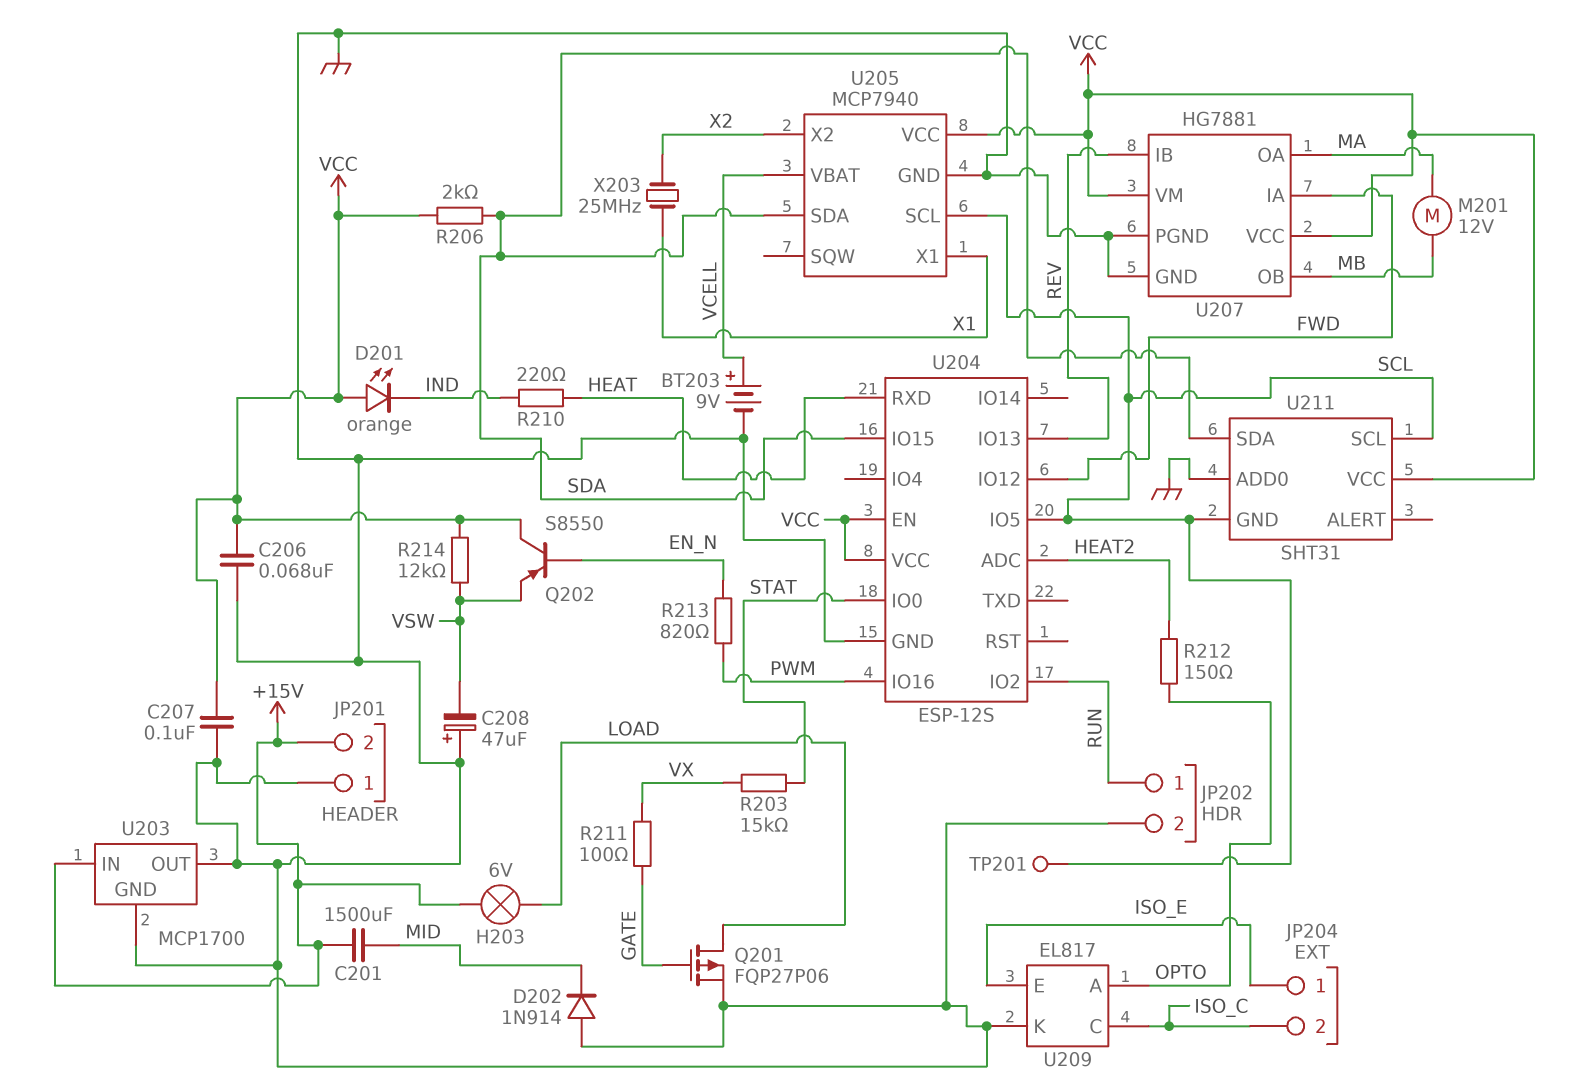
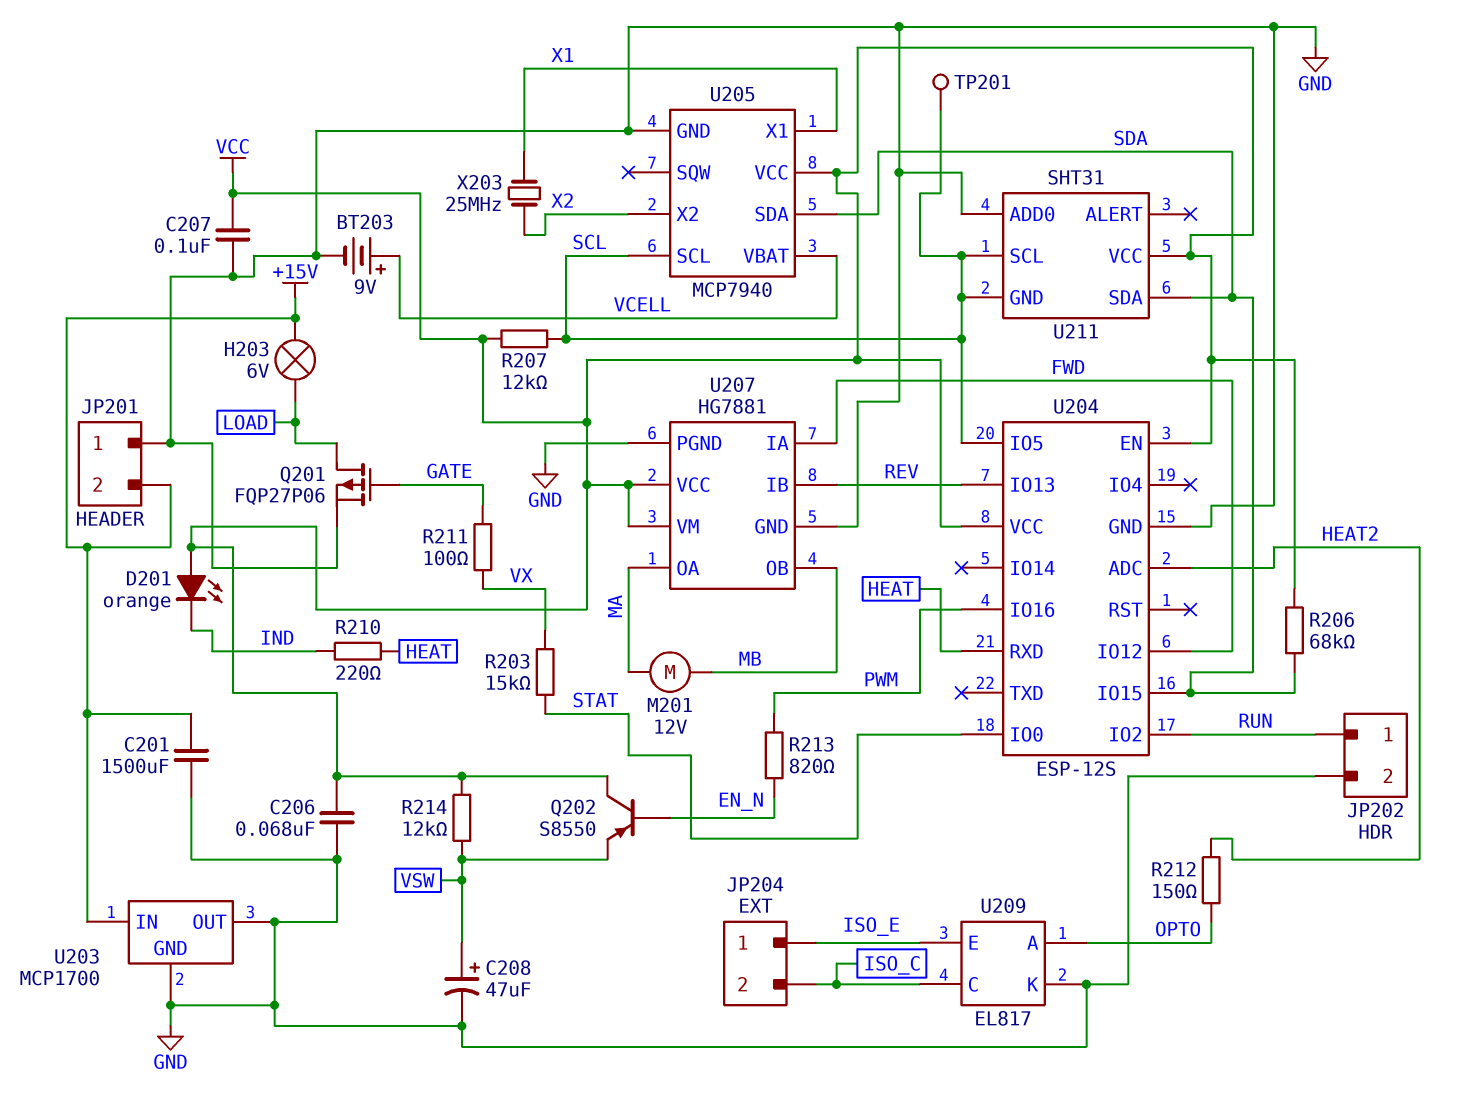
C201: 1500uF (+15V, MID) -> 1500uF (+15V, GND)
C208: 47uF (plus GND, minus VSW) -> 47uF (plus VSW, minus GND)
D202: diode 1N914 (A GND, K MID) -> none
R206: 2k (SDA, VCC) -> 68k (SDA, VCC)
R207: none -> 12k (SCL, VCC)

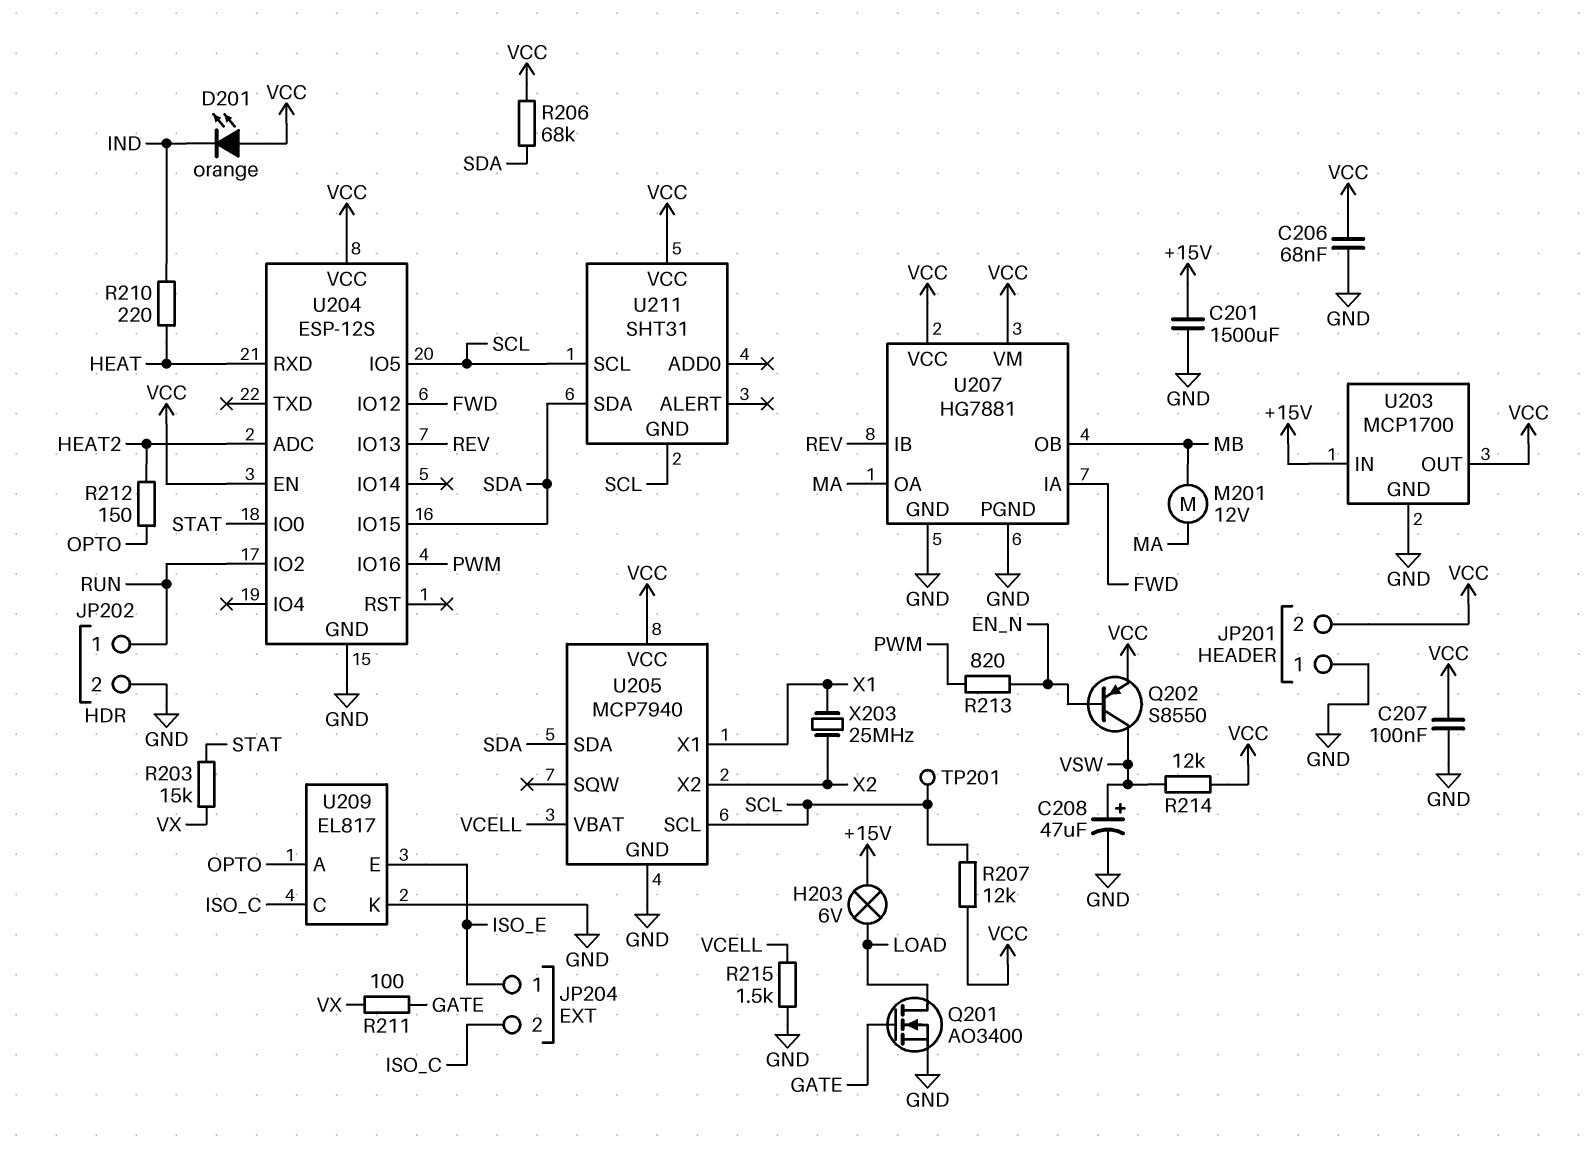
BT203: 9V (plus VCELL, minus GND) -> none
JP201 pin 2: +15V -> VCC
Q201: PMOS FQP27P06 (G GATE, D LOAD, S GND) -> NMOS AO3400 (G GATE, D LOAD, S GND)
Q202: PNP S8550 (B EN_N, C VCC, E VSW) -> PNP S8550 (B EN_N, C VSW, E VCC)
R215: none -> 1.5k (GND, VCELL)
U203 pin OUT: GND -> VCC
U211 pin ADD0: GND -> none

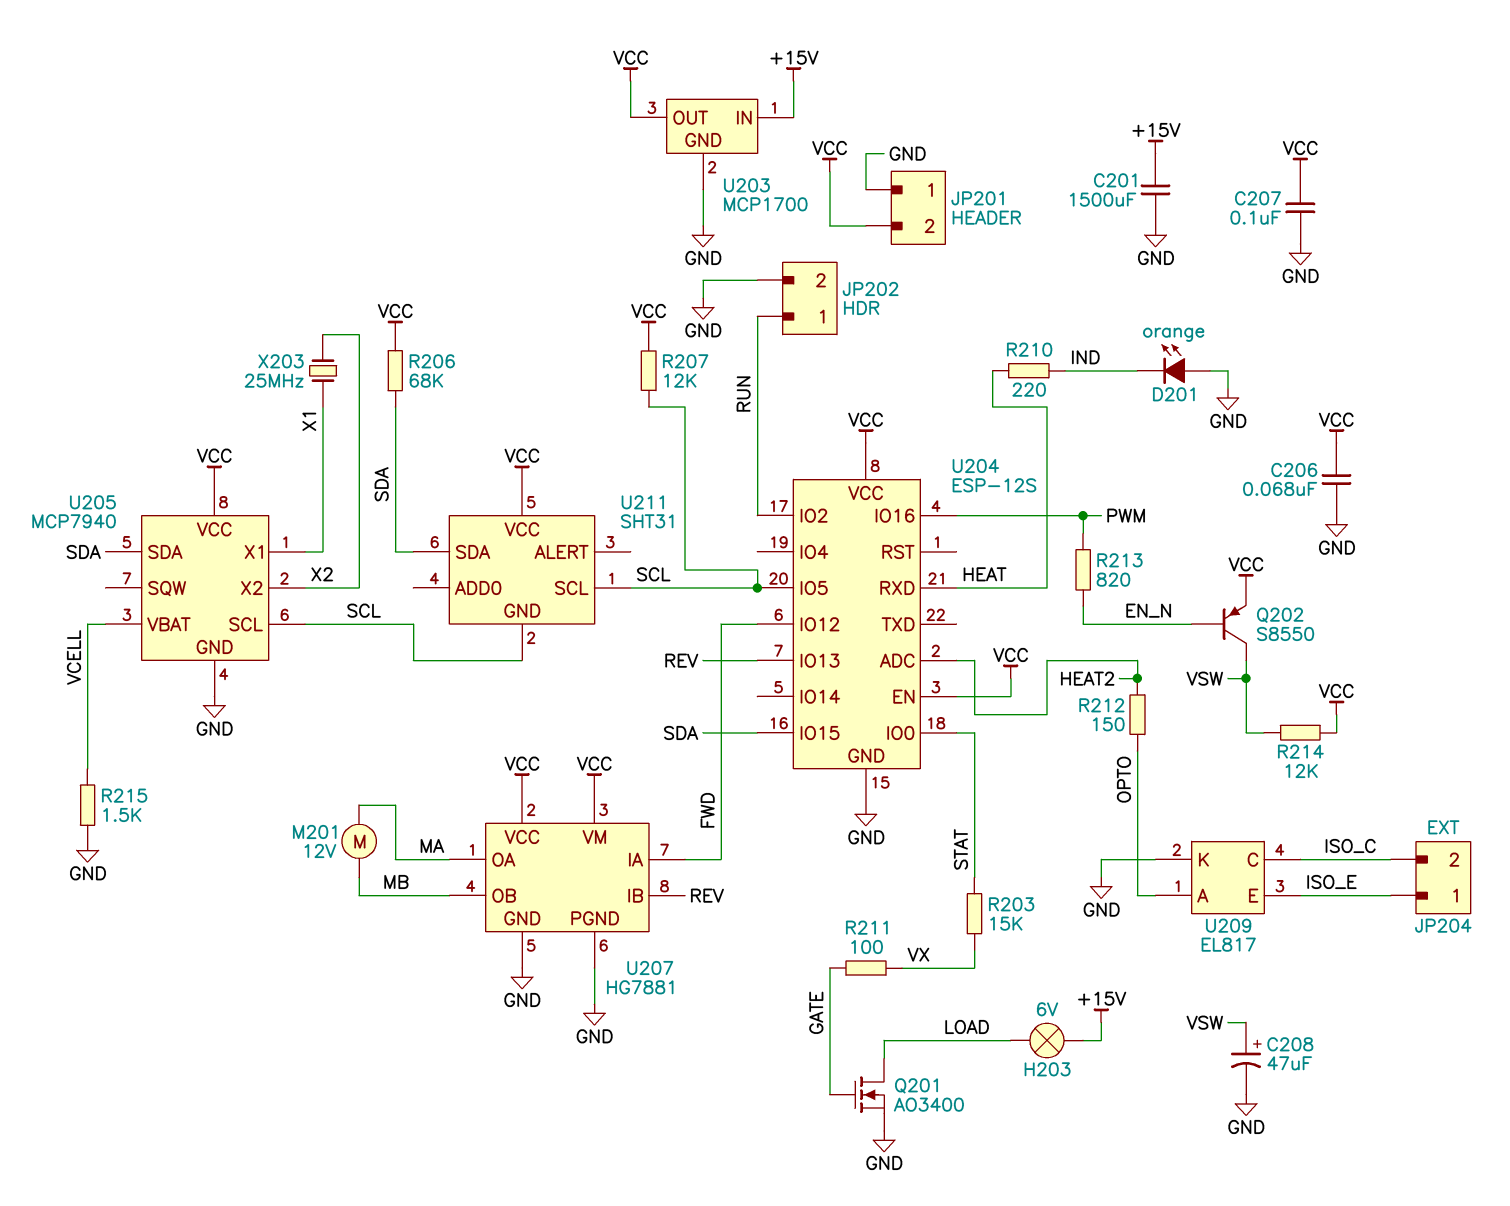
D201: LED orange (A VCC, K IND) -> LED orange (A GND, K IND)
TP201: test point (SCL) -> none

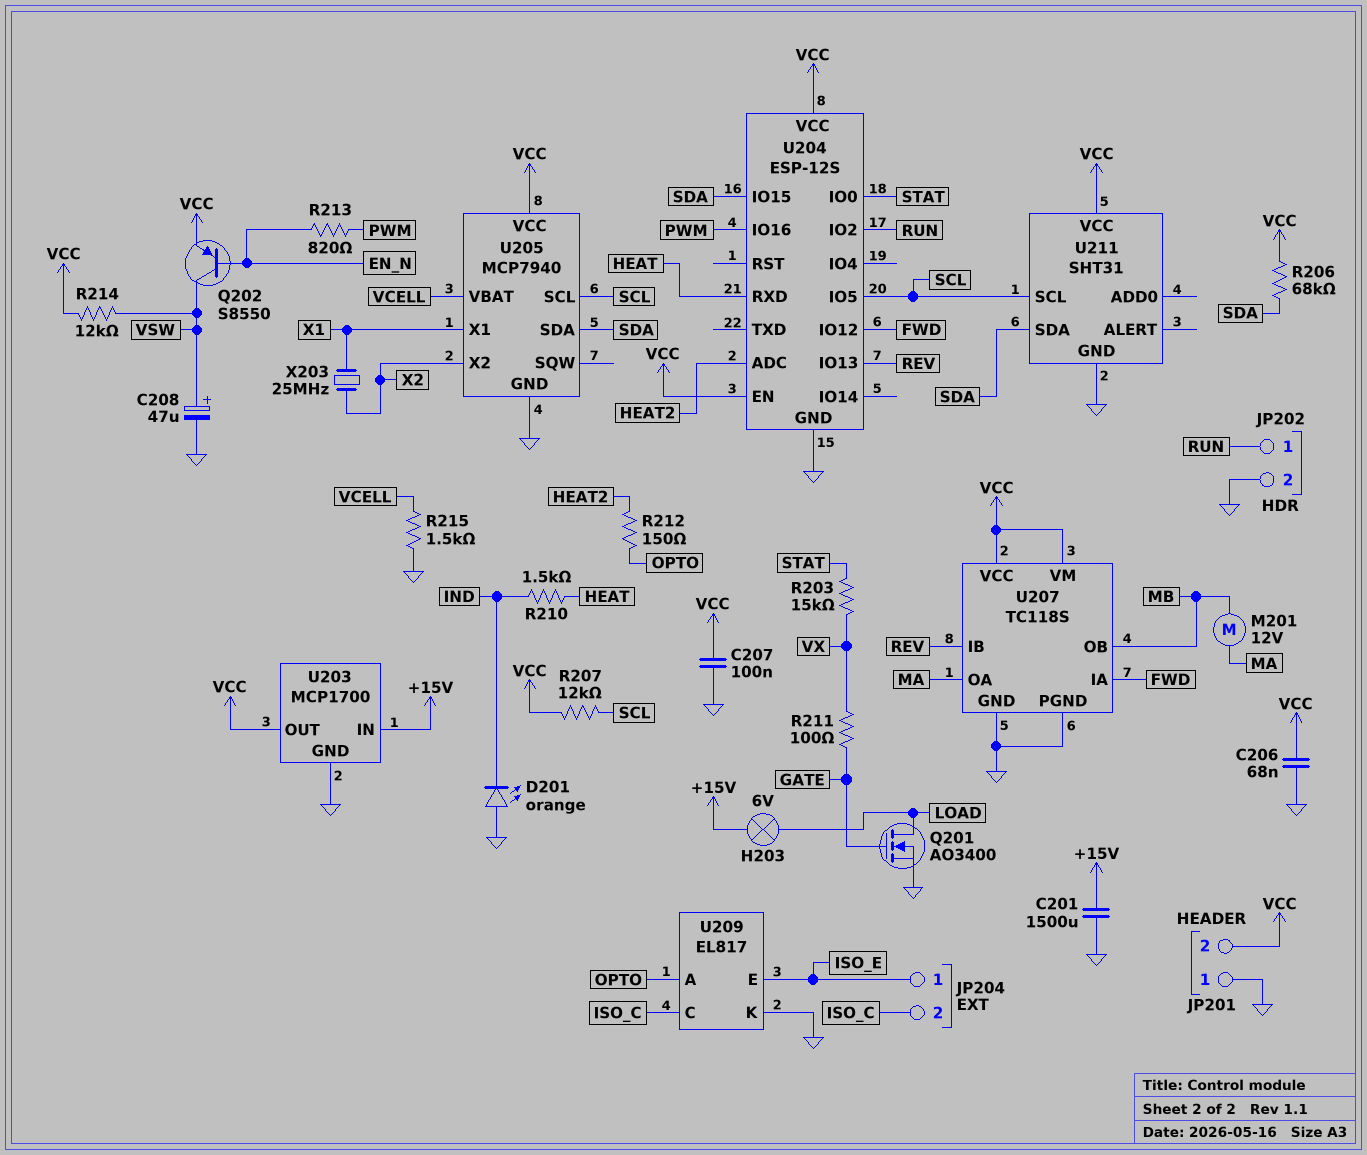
R210: 220 (HEAT, IND) -> 1.5k (HEAT, IND)
U207: HG7881 -> TC118S
U211 pin GND: SCL -> GND

